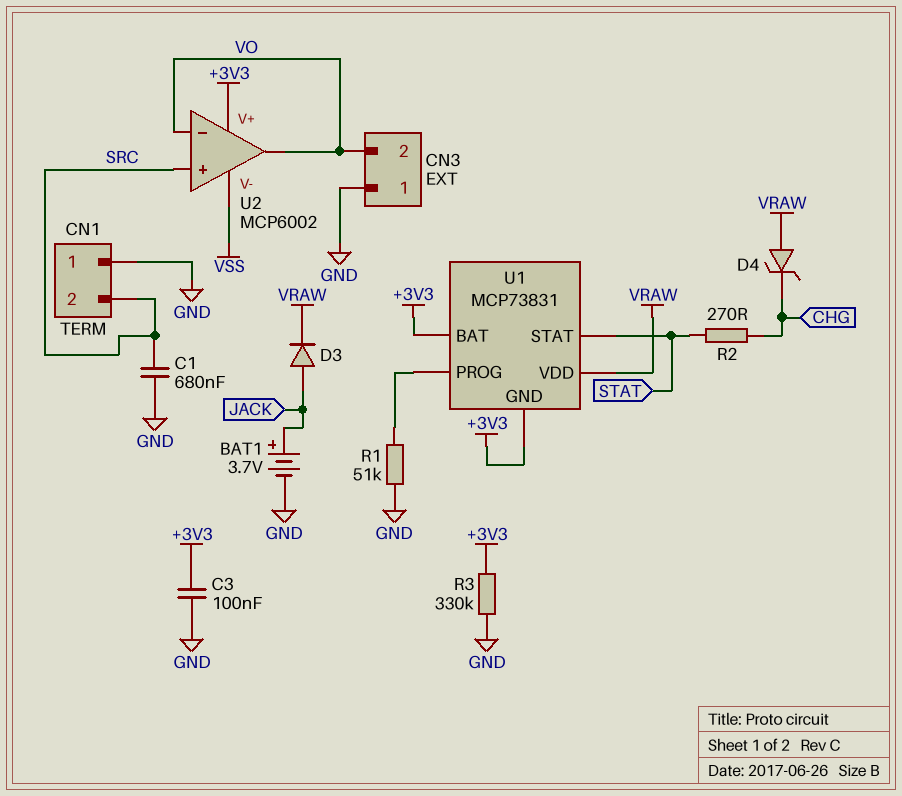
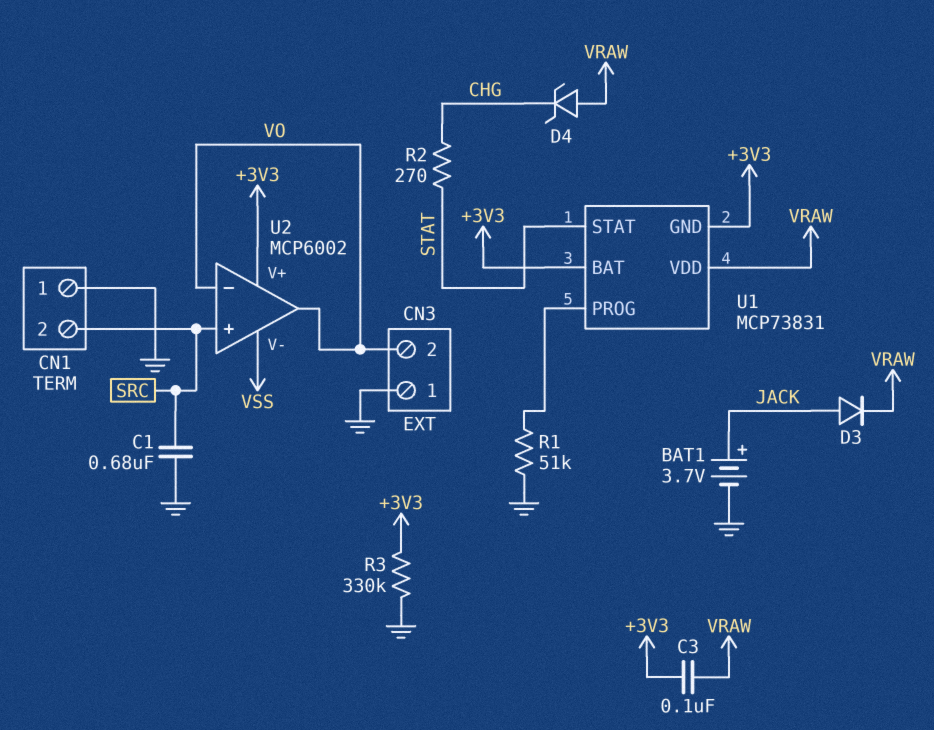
C3: 100nF (+3V3, GND) -> 100nF (+3V3, VRAW)

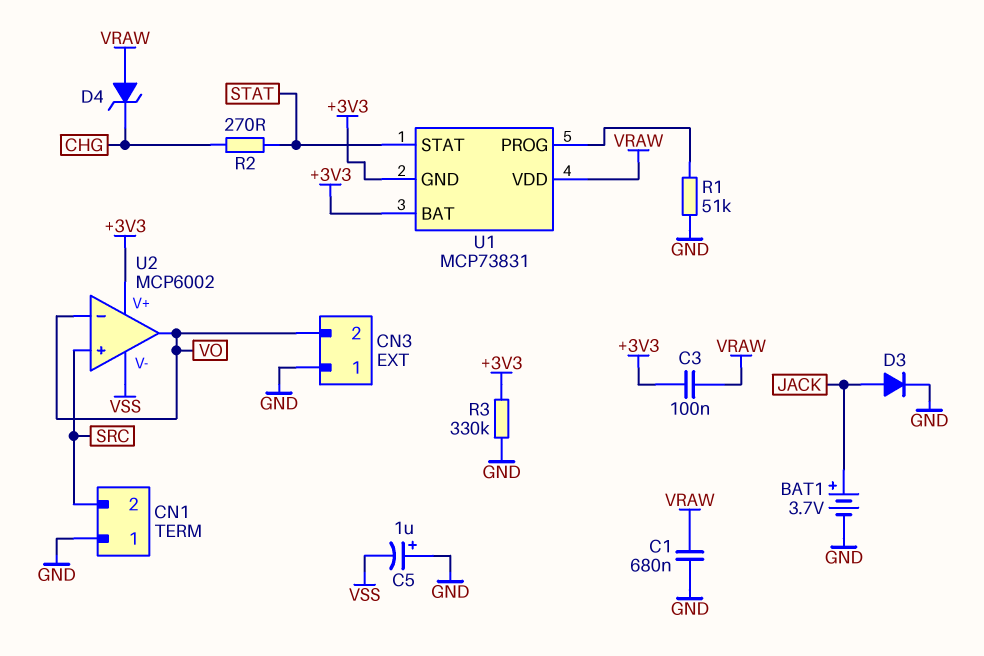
C1: 680nF (GND, SRC) -> 680nF (GND, VRAW)
C5: none -> 1uF (plus GND, minus VSS)
D3: diode (A JACK, K VRAW) -> diode (A JACK, K GND)

